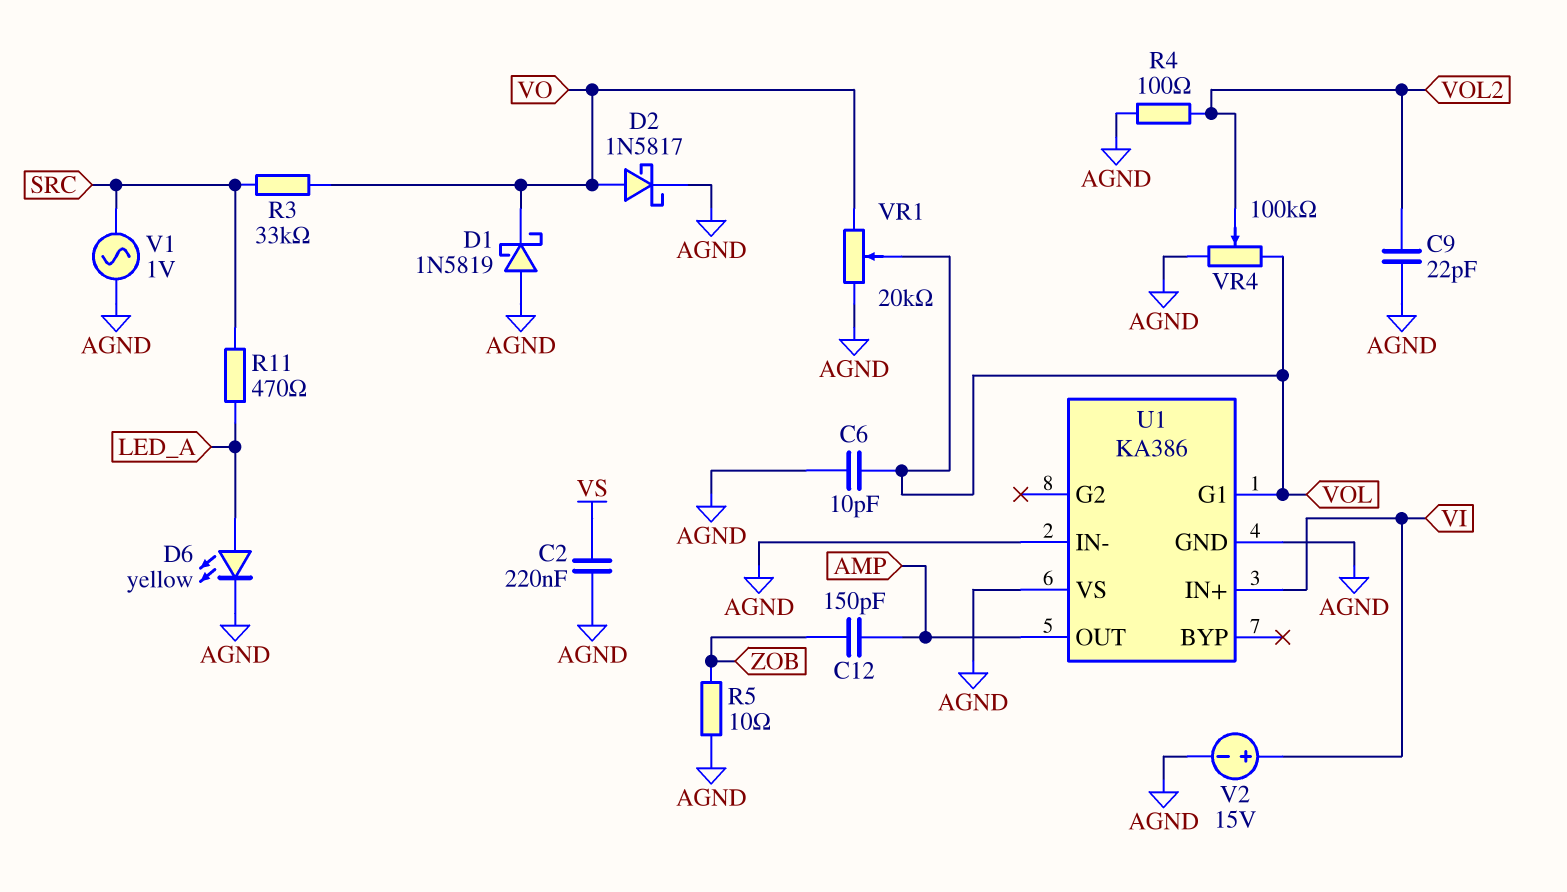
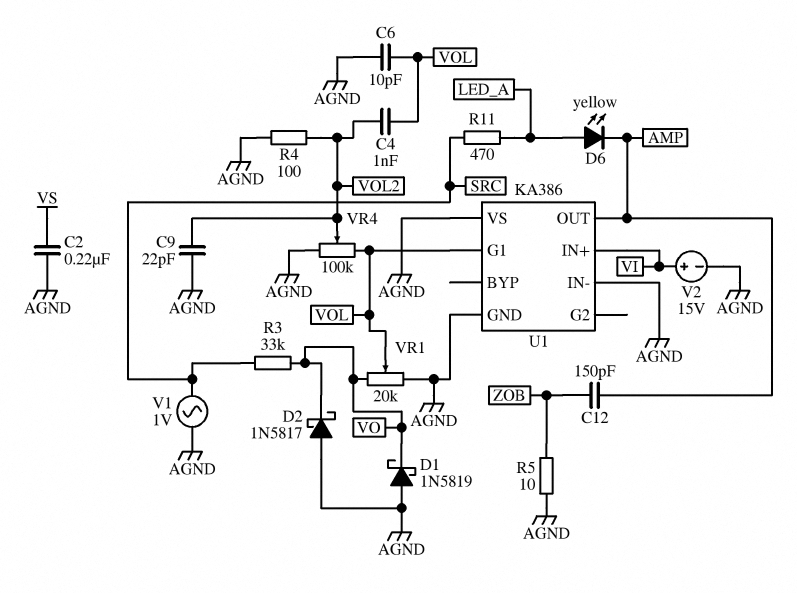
C4: none -> 1nF (VOL, VOL2)
D2: schottky 1N5817 (A VO, K AGND) -> schottky 1N5817 (A AGND, K VO)
D6: LED yellow (A LED_A, K AGND) -> LED yellow (A LED_A, K AMP)

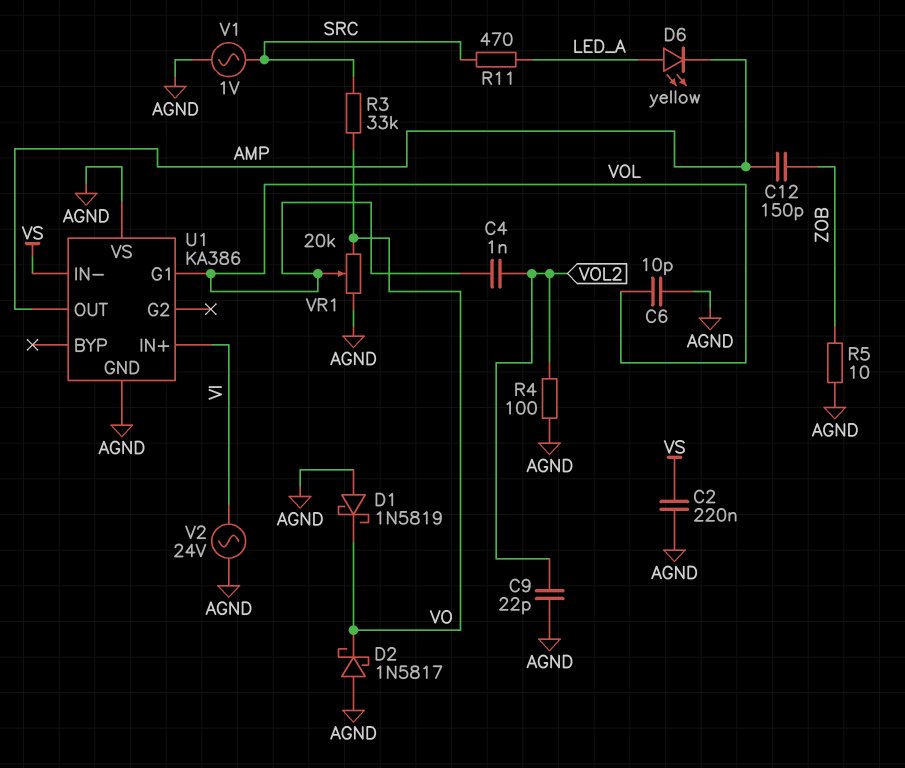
U1 pin IN-: AGND -> VS
V2: 15V (plus VI, minus AGND) -> AC 24V (AGND, VI)
VR4: 100k (AGND, VOL, wiper VOL2) -> none

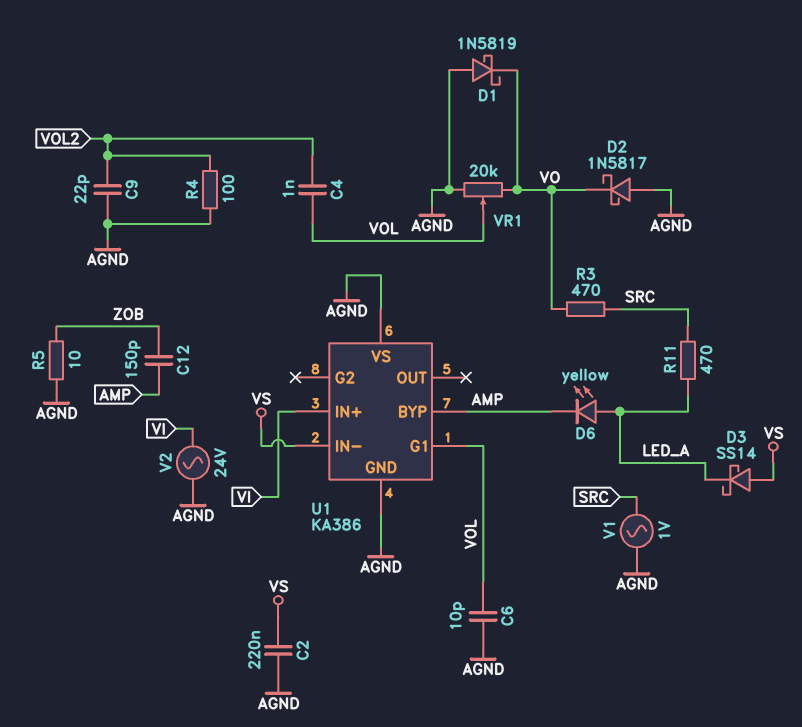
D3: none -> schottky SS14 (A VS, K LED_A)
R3: 33k (SRC, VO) -> 470 (SRC, VO)
U1 pin BYP: none -> AMP
U1 pin OUT: AMP -> none

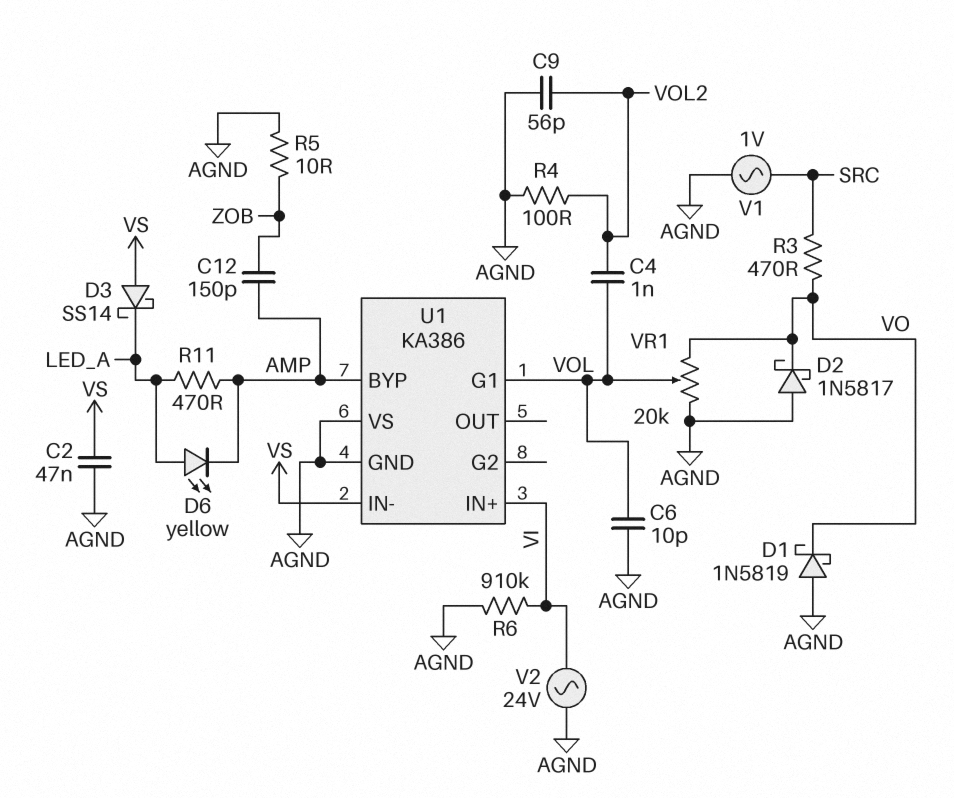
C2: 220nF (AGND, VS) -> 47nF (AGND, VS)
C9: 22pF (AGND, VOL2) -> 56pF (AGND, VOL2)
R6: none -> 910k (AGND, VI)
R11: 470 (LED_A, SRC) -> 470 (AMP, LED_A)

